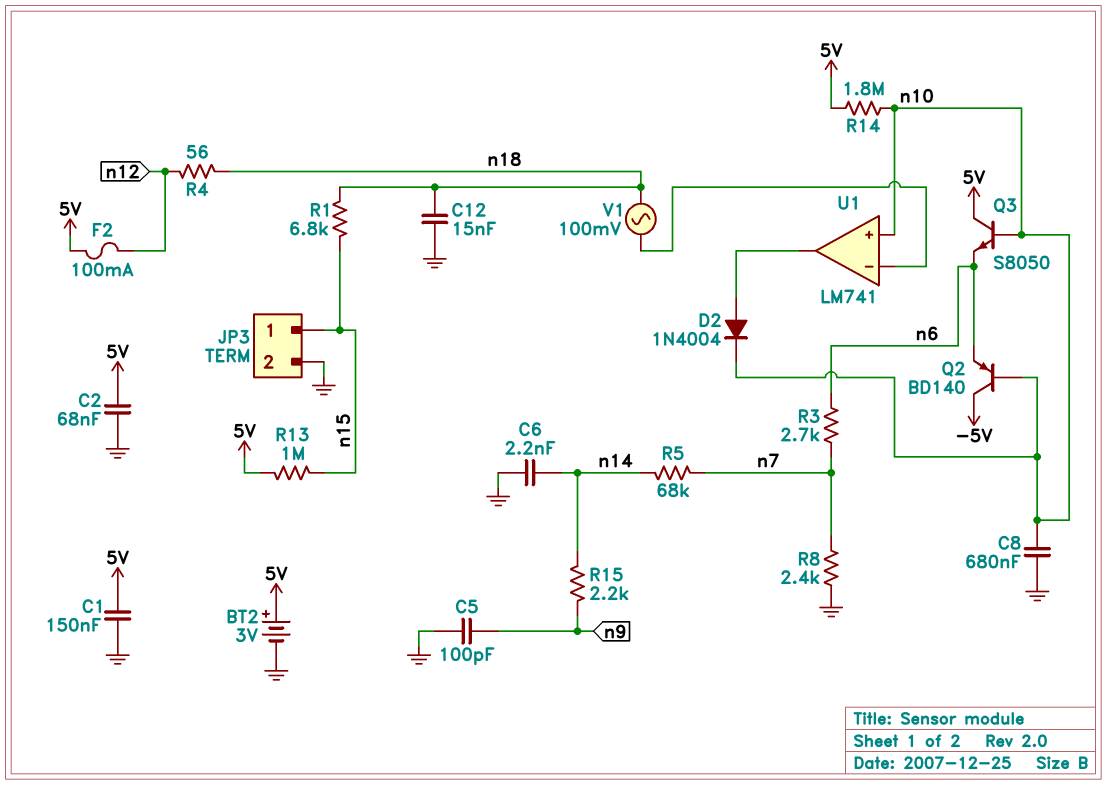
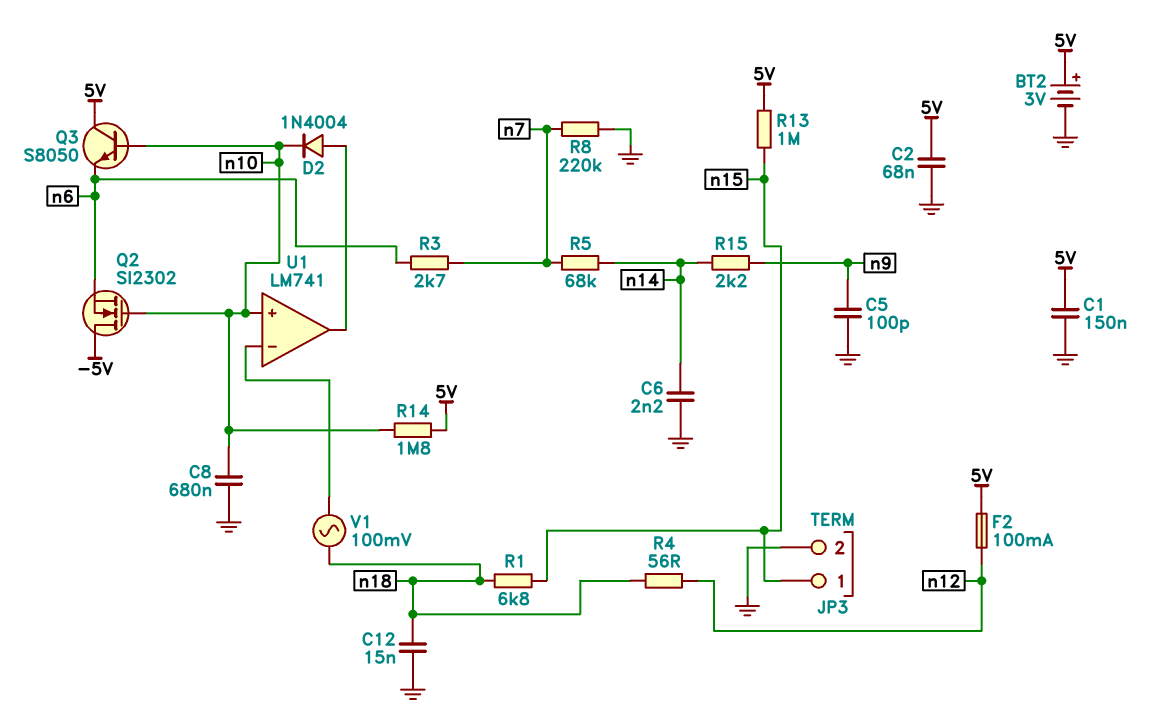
Q2: PNP BD140 (B n10, C -5V, E n6) -> NMOS SI2302 (G n10, D -5V, S n6)
R8: 2.4k (GND, n7) -> 220k (GND, n7)

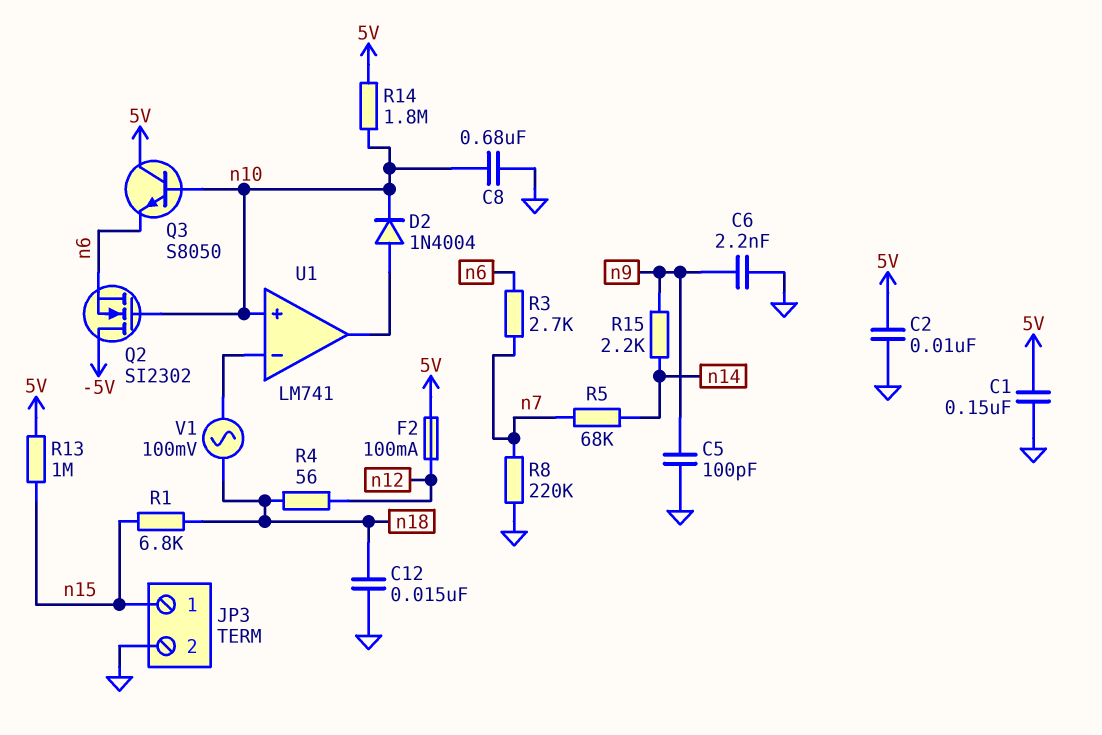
BT2: 3V (plus 5V, minus GND) -> none
C2: 68nF (5V, GND) -> 10nF (5V, GND)
C6: 2.2nF (GND, n14) -> 2.2nF (GND, n9)

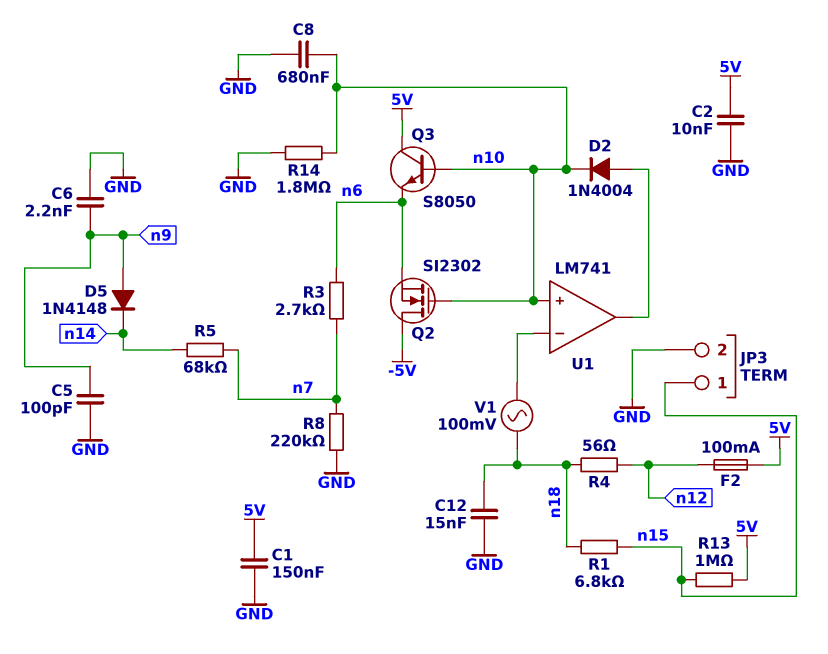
D5: none -> diode 1N4148 (A n9, K n14)
R14: 1.8M (5V, n10) -> 1.8M (GND, n10)
R15: 2.2k (n9, n14) -> none

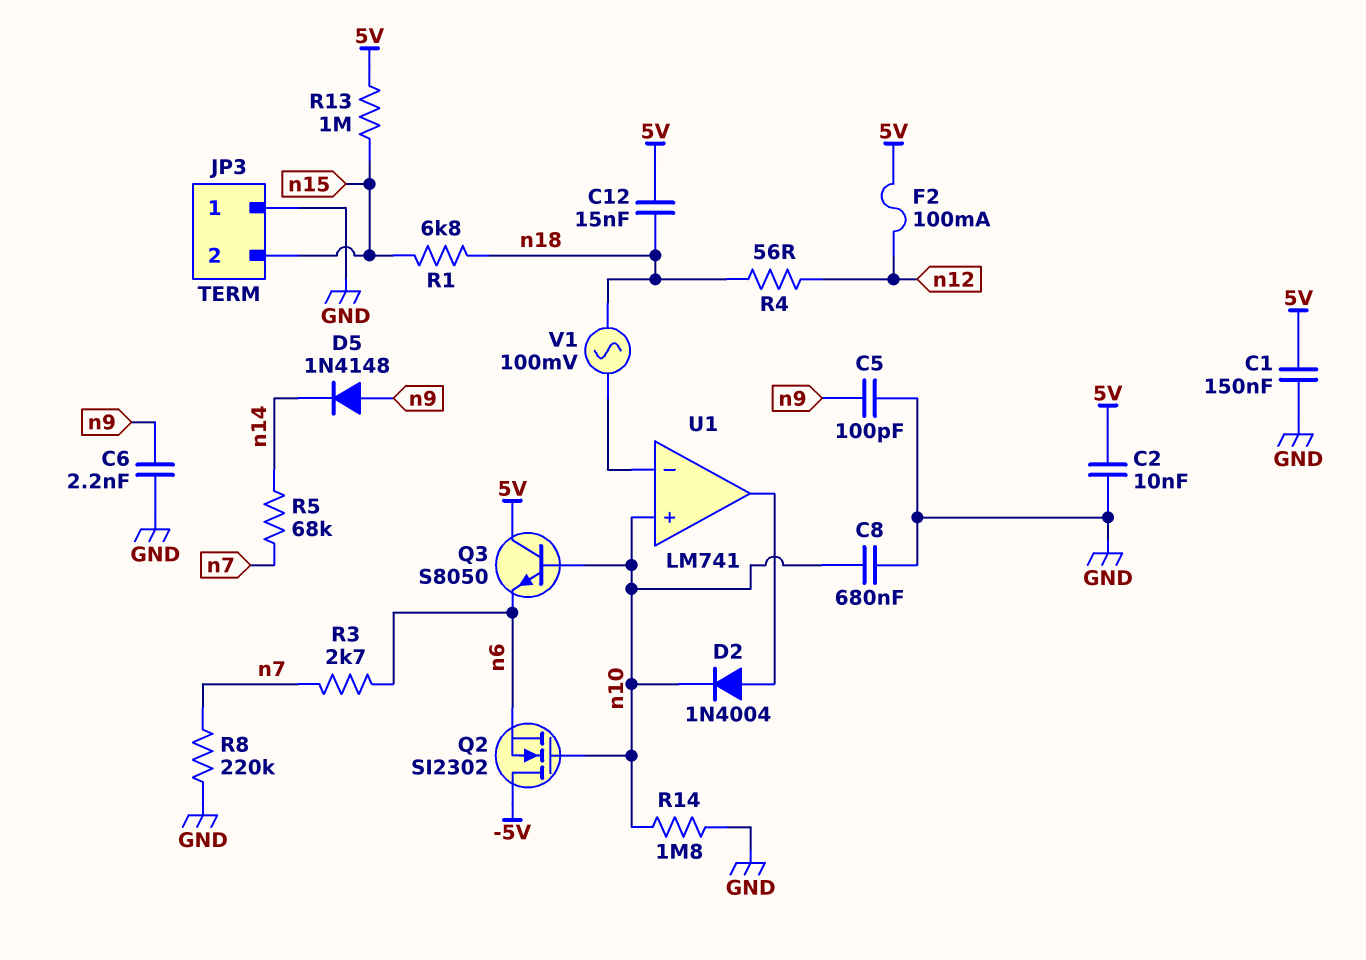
C12: 15nF (GND, n18) -> 15nF (5V, n18)
JP3 pin 1: n15 -> GND
JP3 pin 2: GND -> n15

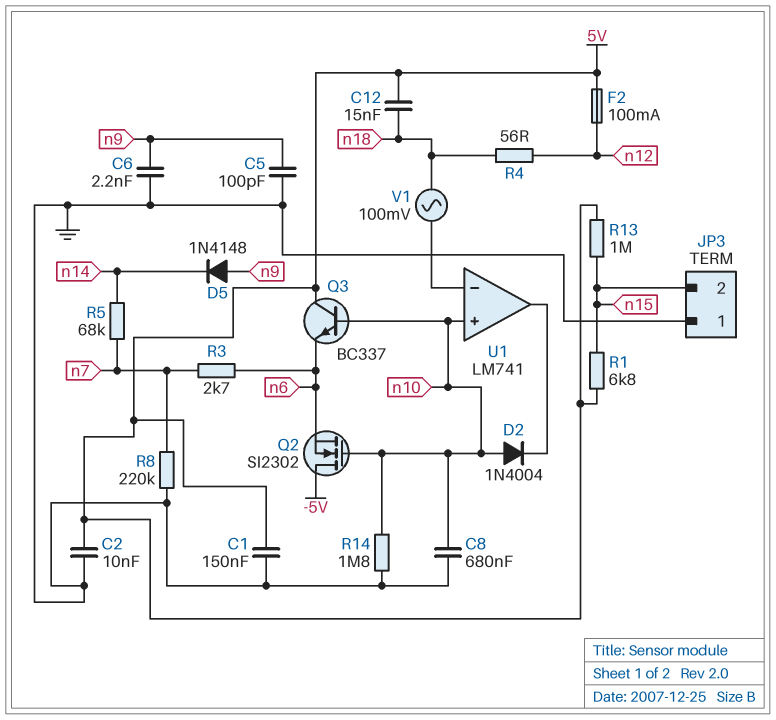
D2: diode 1N4004 (A U1/out, K n10) -> diode 1N4004 (A n10, K U1/out)
Q3: NPN S8050 (B n10, C 5V, E n6) -> NPN BC337 (B n10, C 5V, E n6)
R1: 6.8k (n15, n18) -> 6.8k (5V, n15)

